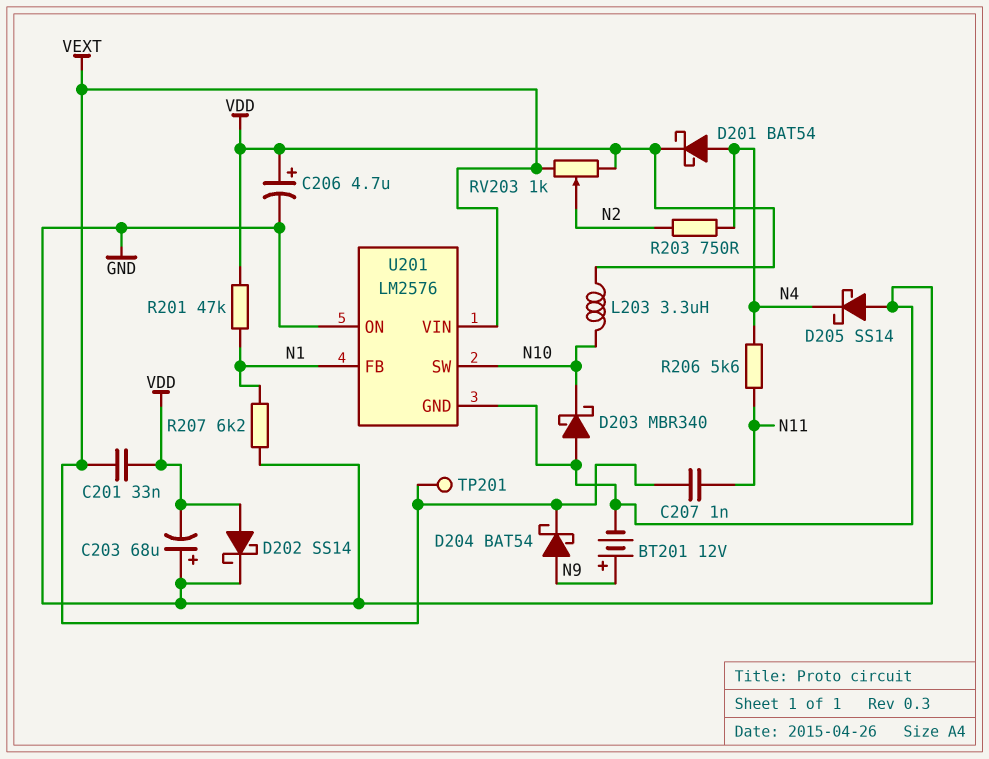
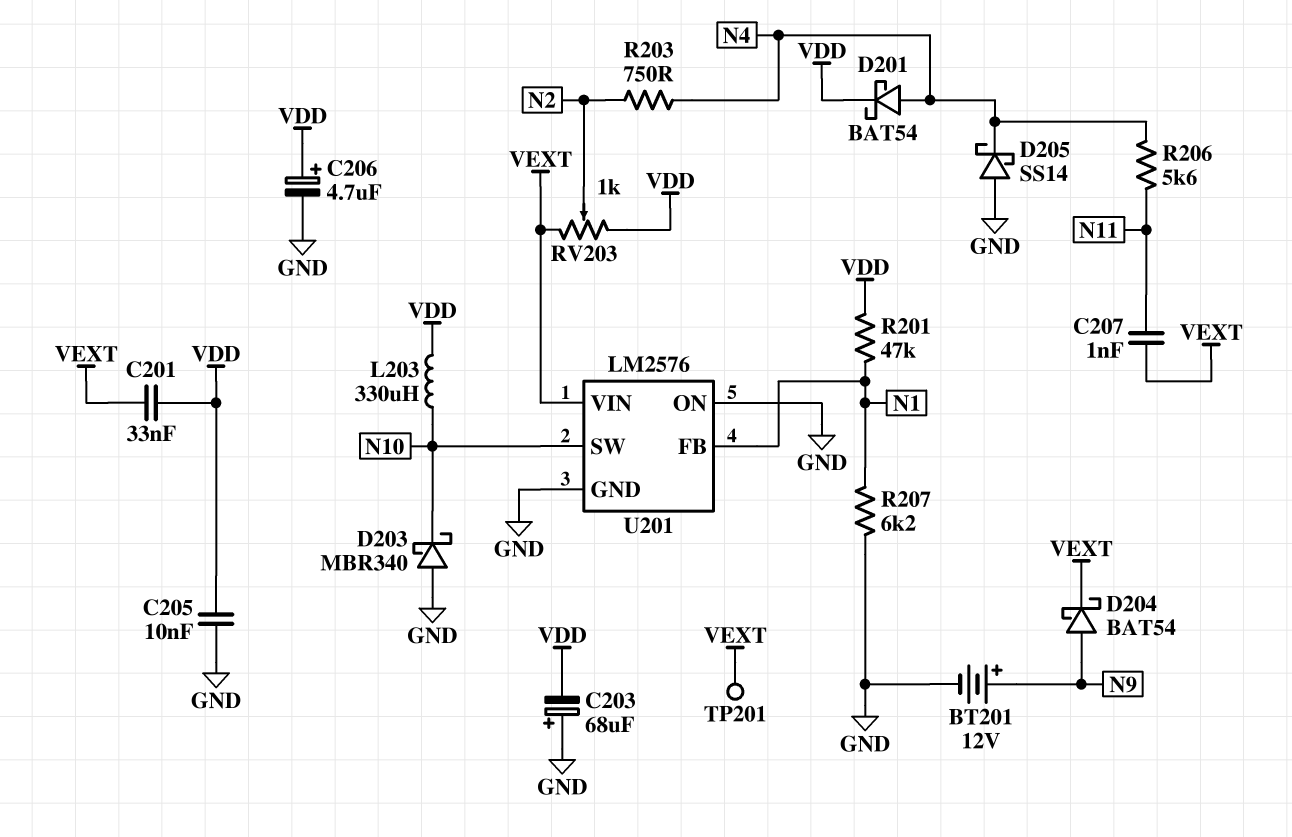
C205: none -> 10nF (GND, VDD)
D202: schottky SS14 (A VDD, K GND) -> none
L203: 3.3uH (N10, VDD) -> 330uH (N10, VDD)

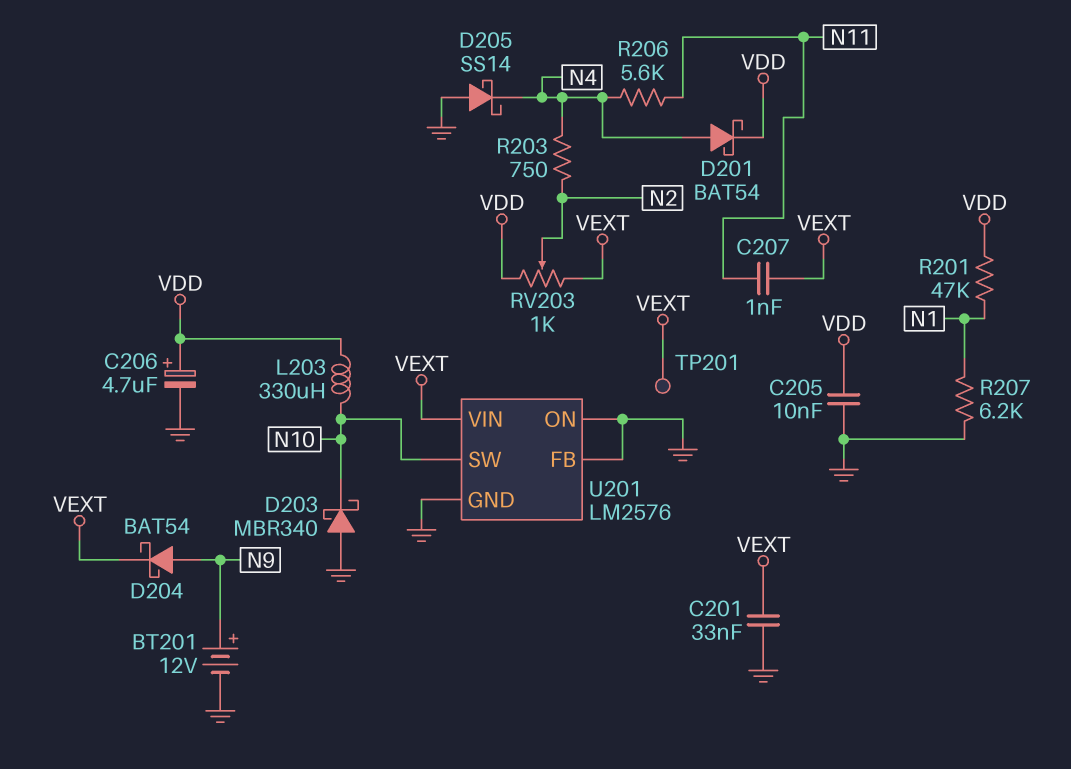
C201: 33nF (VDD, VEXT) -> 33nF (GND, VEXT)
C203: 68uF (plus GND, minus VDD) -> none
U201 pin FB: N1 -> GND

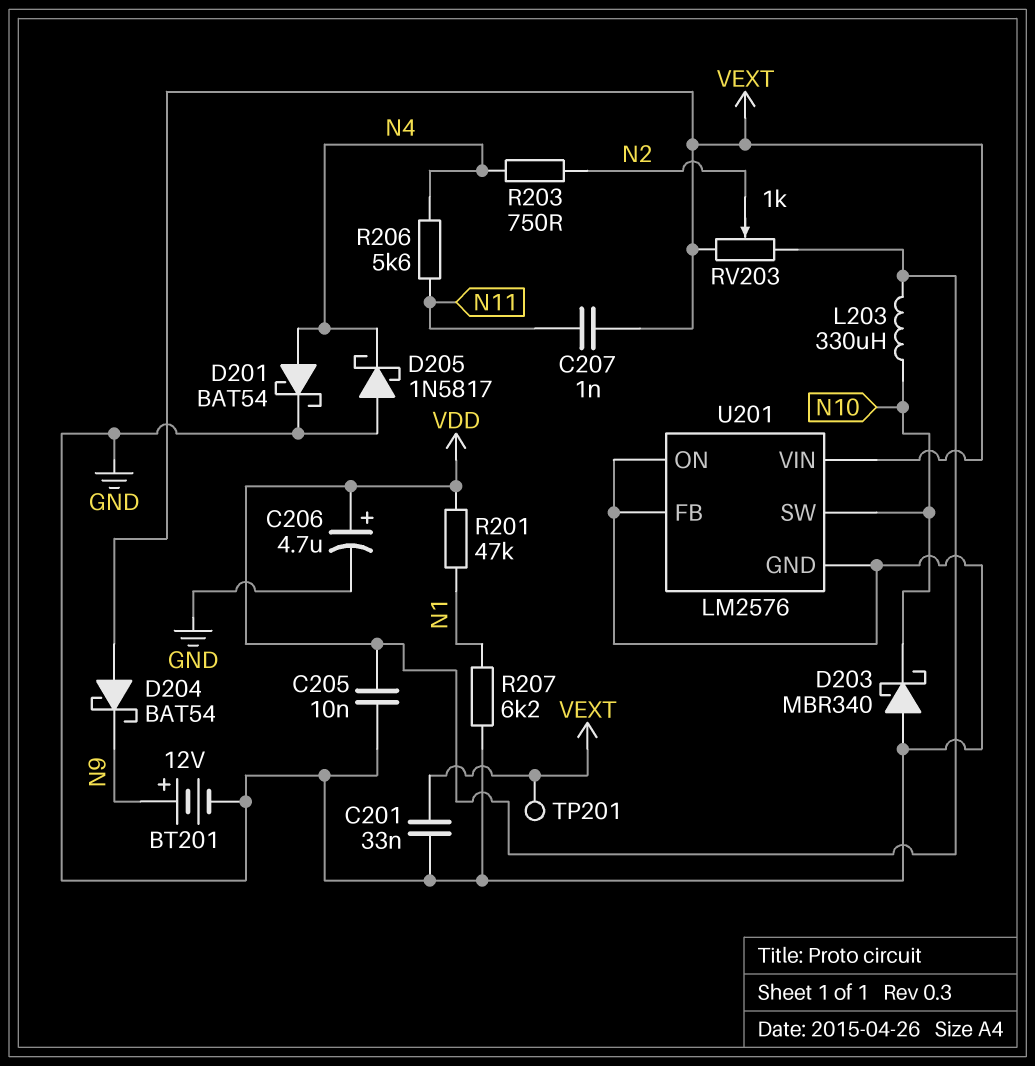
D201: schottky BAT54 (A N4, K VDD) -> schottky BAT54 (A N4, K GND)
D204: schottky BAT54 (A N9, K VEXT) -> schottky BAT54 (A VEXT, K N9)
D205: schottky SS14 (A GND, K N4) -> schottky 1N5817 (A GND, K N4)

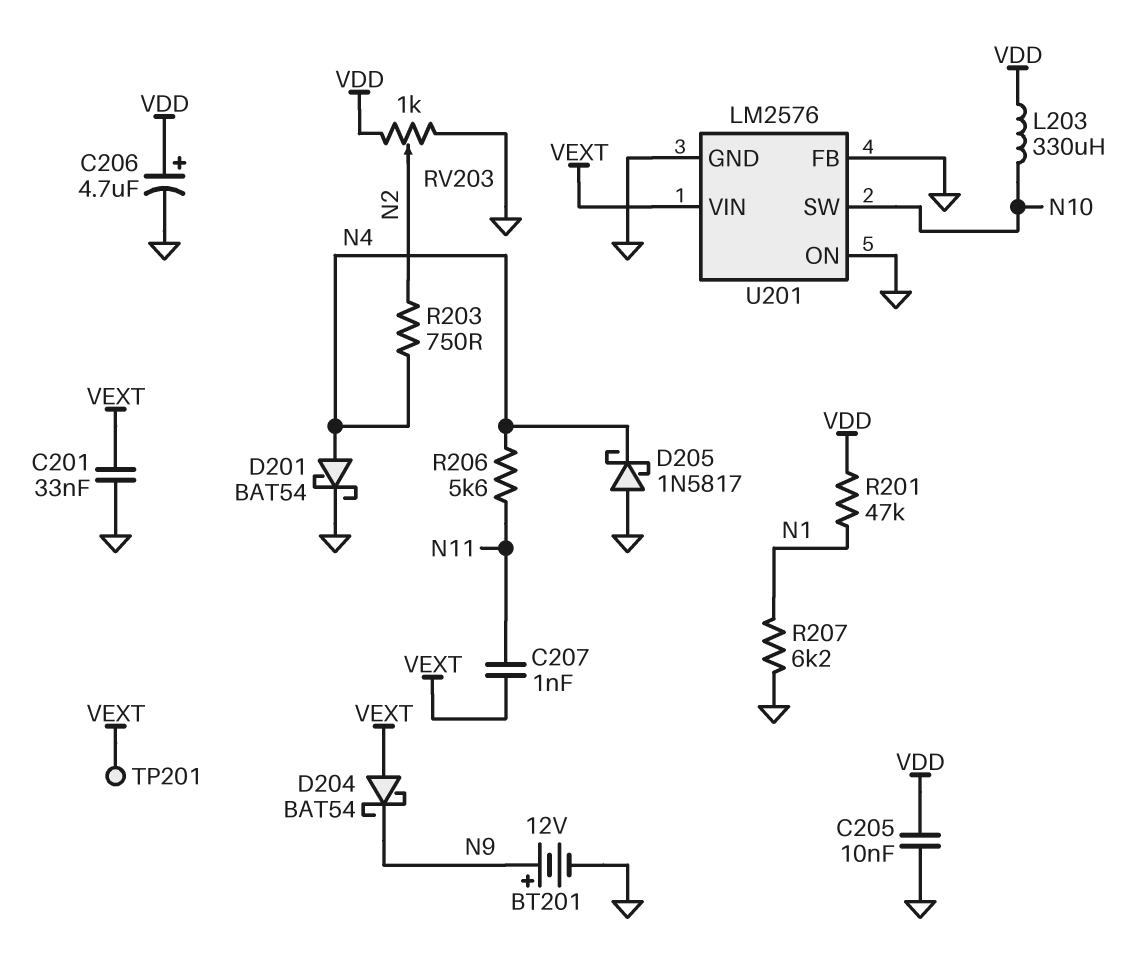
D203: schottky MBR340 (A GND, K N10) -> none
RV203: 1k (VDD, VEXT, wiper N2) -> 1k (GND, VDD, wiper N2)

